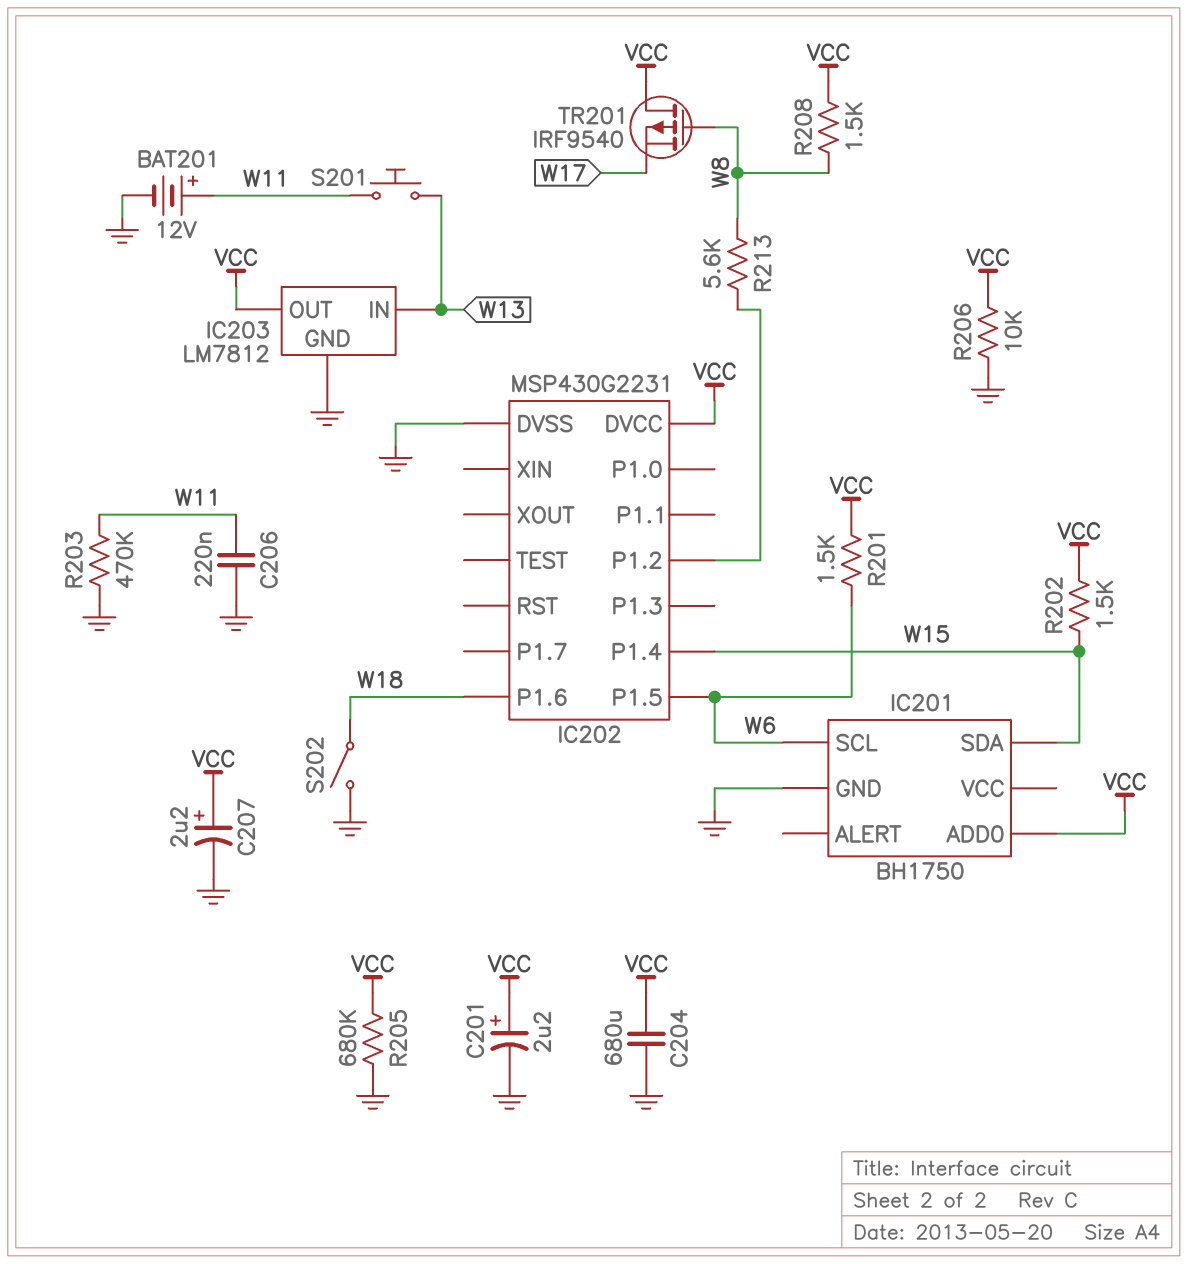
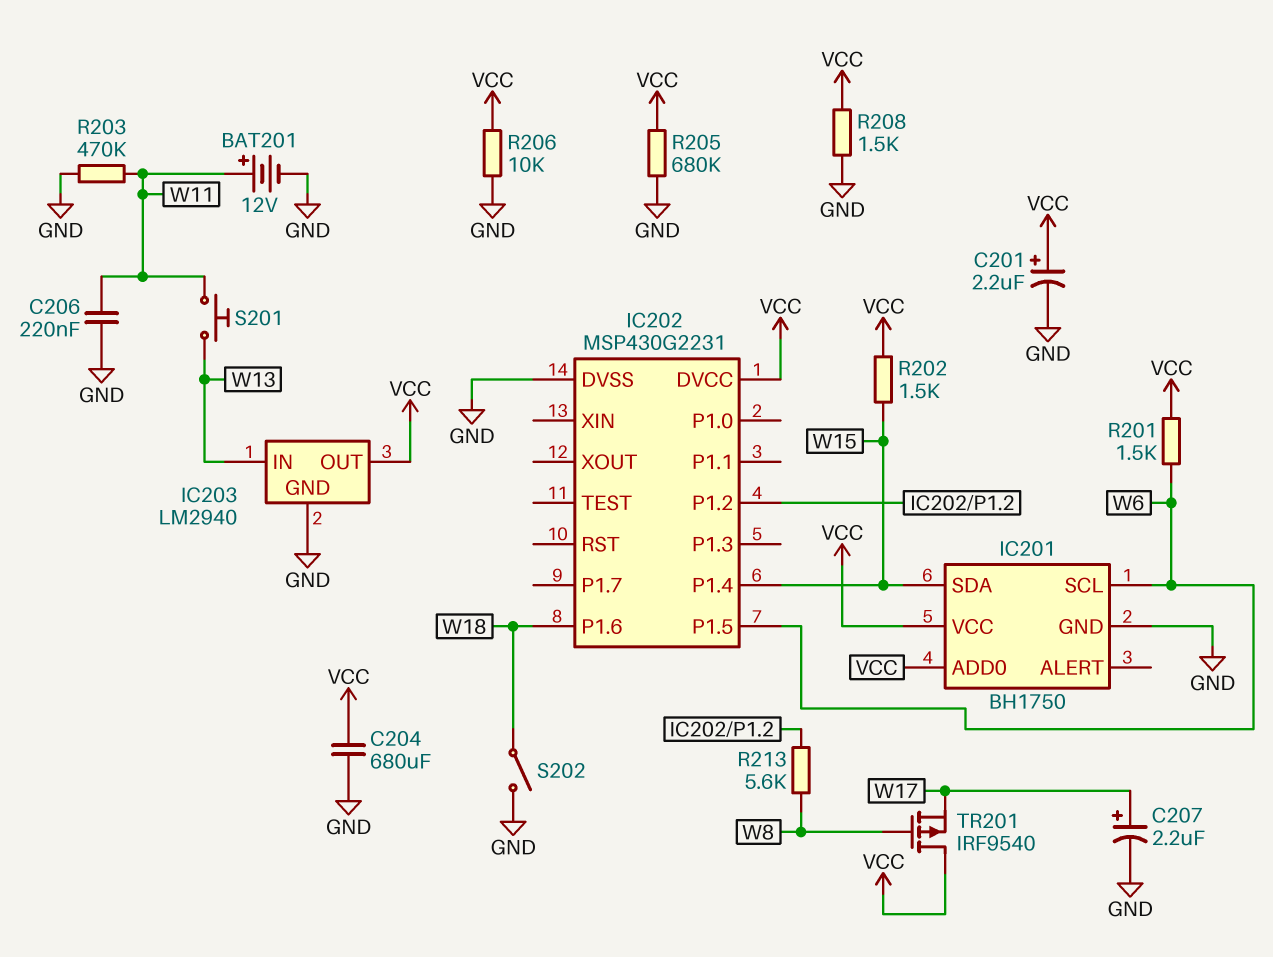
C207: 2.2uF (plus VCC, minus GND) -> 2.2uF (plus W17, minus GND)
IC201 pin VCC: none -> VCC
IC203: LM7812 -> LM2940
R208: 1.5k (VCC, W8) -> 1.5k (GND, VCC)

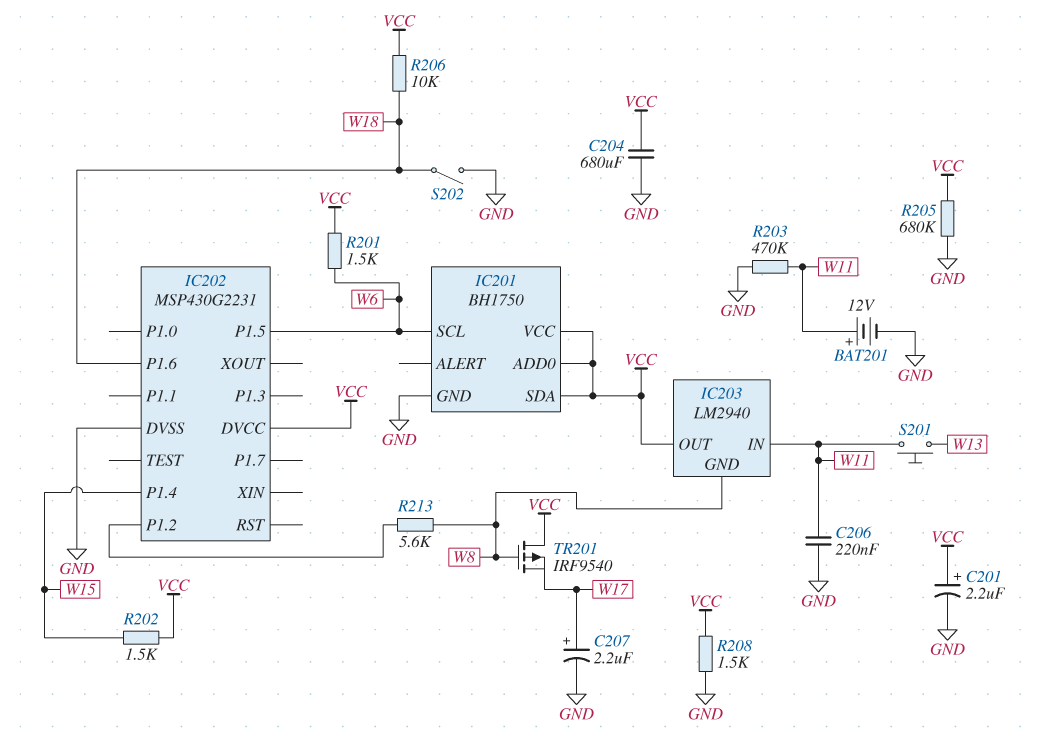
IC201 pin SDA: W15 -> VCC
IC203 pin GND: GND -> W8
IC203 pin IN: W13 -> W11
R206: 10k (GND, VCC) -> 10k (VCC, W18)

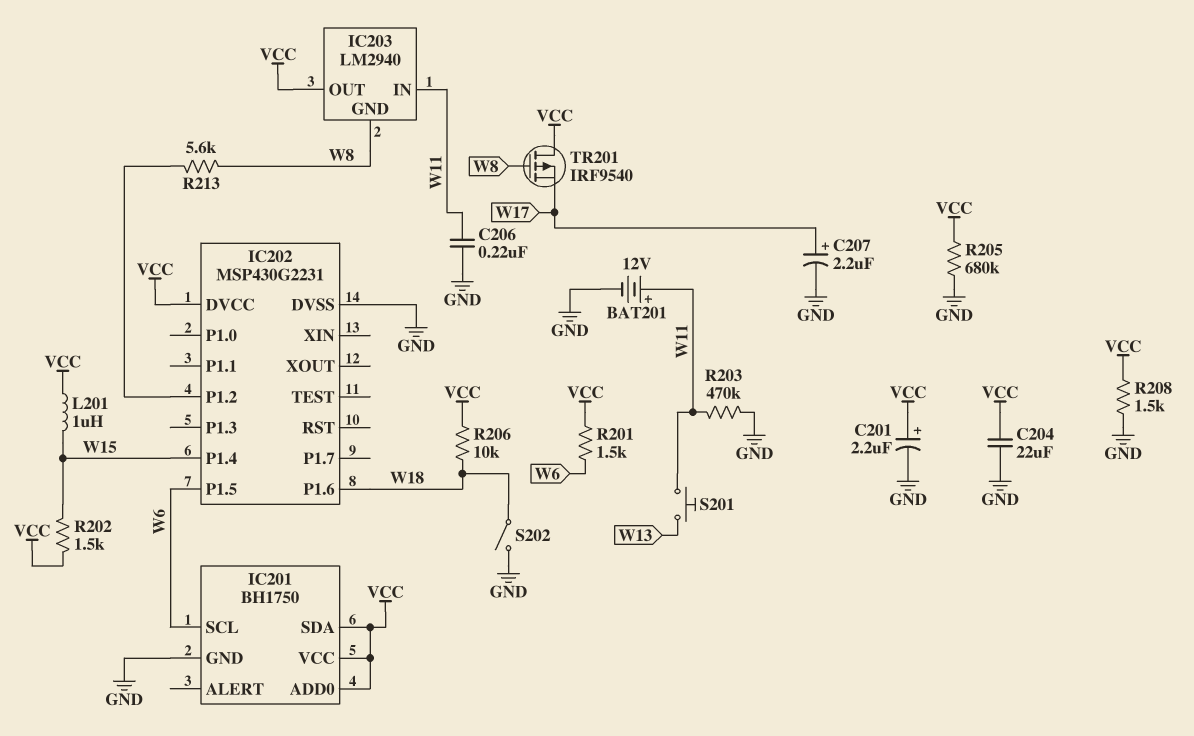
C204: 680uF (GND, VCC) -> 22uF (GND, VCC)
L201: none -> 1uH (VCC, W15)

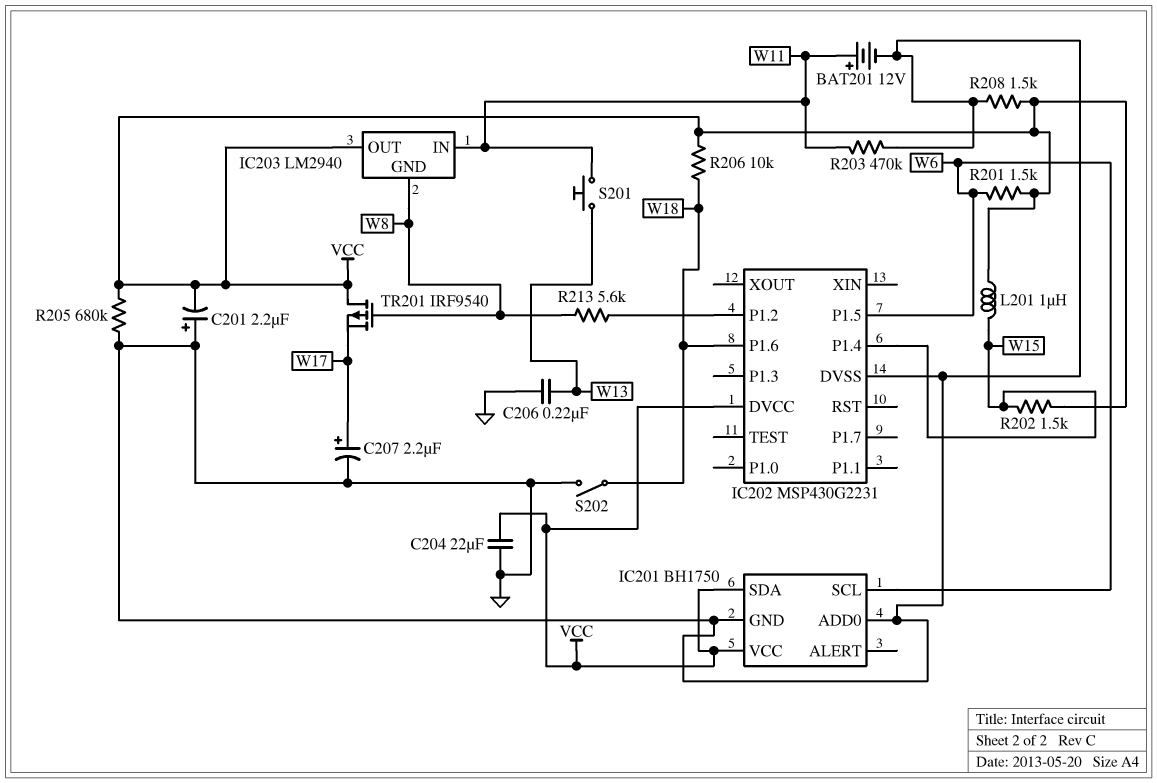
C201: 2.2uF (plus VCC, minus GND) -> 2.2uF (plus GND, minus VCC)
C206: 220nF (GND, W11) -> 220nF (GND, W13)
IC201 pin ADD0: VCC -> GND

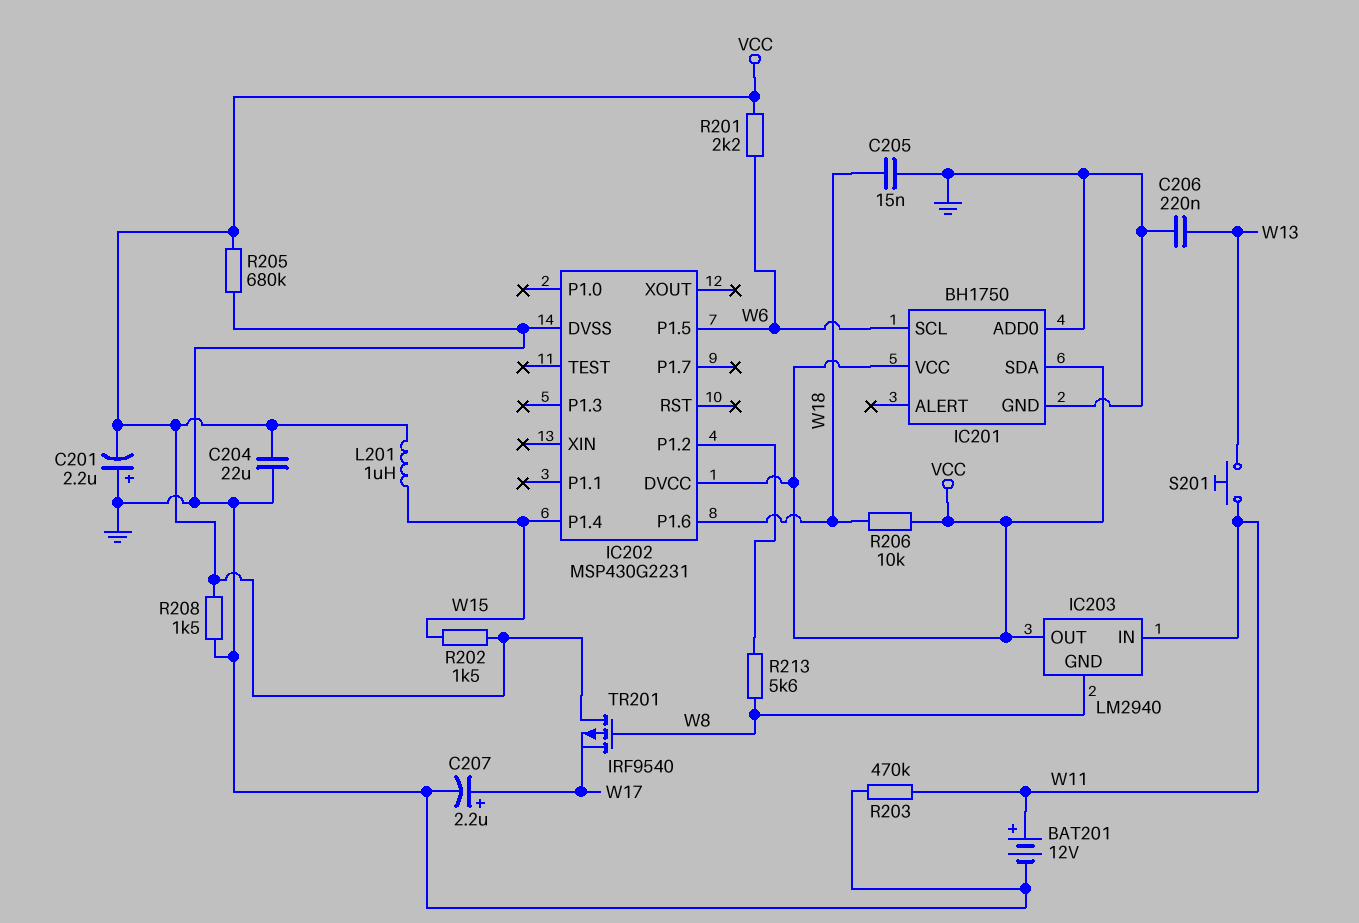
C205: none -> 15nF (GND, W18)
R201: 1.5k (VCC, W6) -> 2.2k (VCC, W6)
S202: switch (GND, W18) -> none

